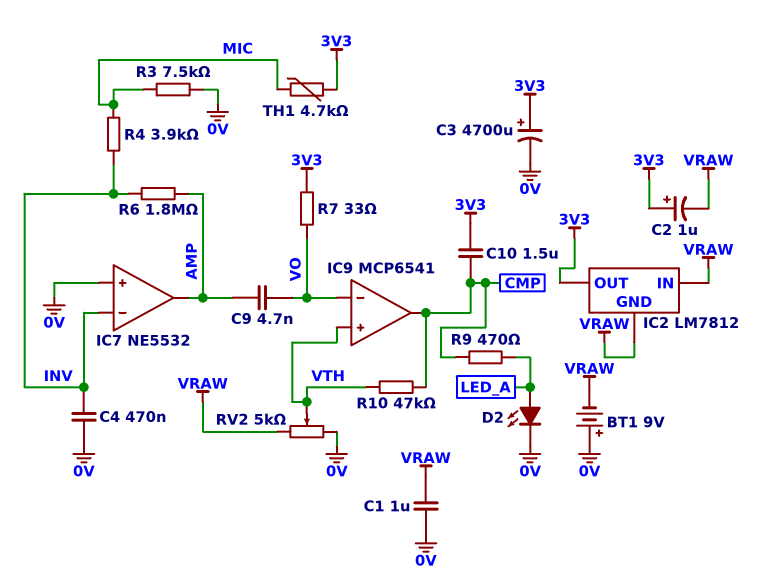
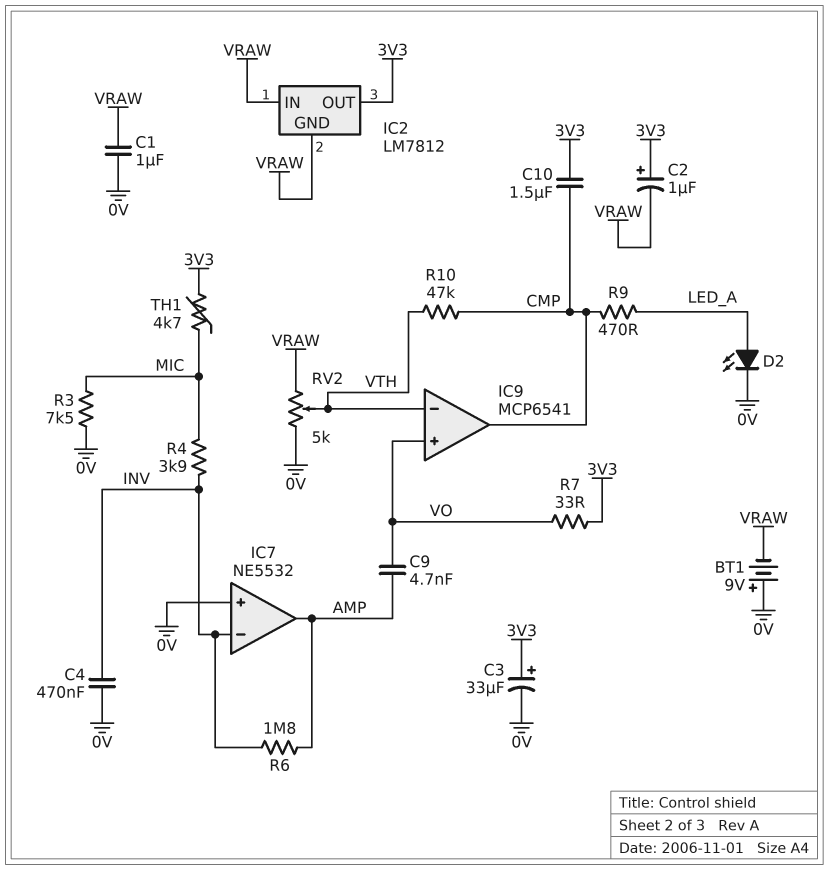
C3: 4700uF (plus 3V3, minus 0V) -> 33uF (plus 3V3, minus 0V)
IC9 pin in+: VTH -> VO
IC9 pin in-: VO -> VTH

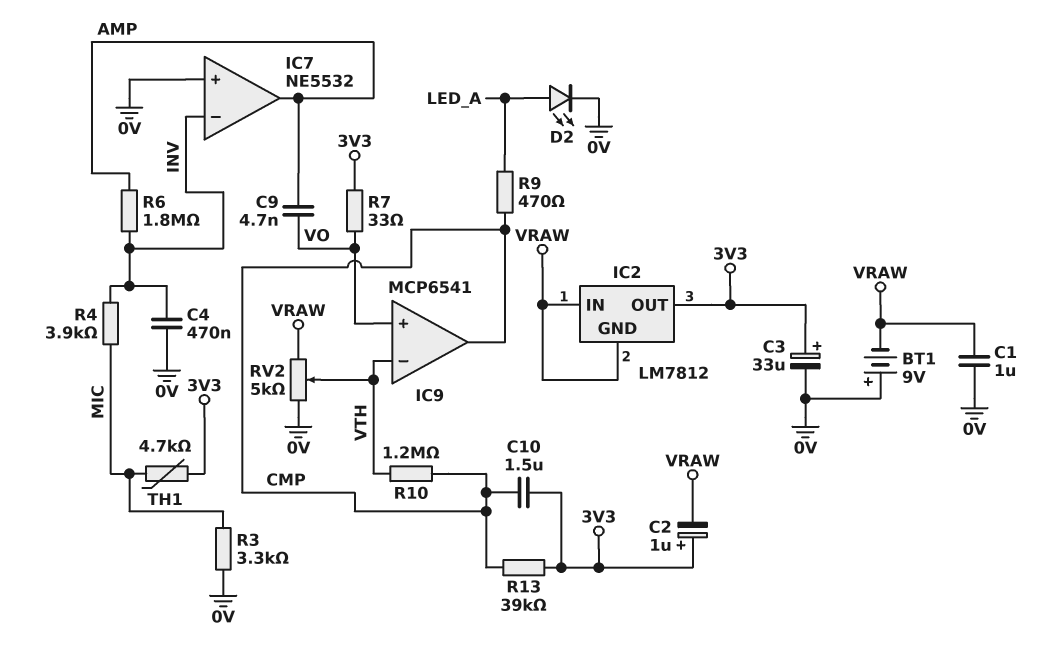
R3: 7.5k (0V, MIC) -> 3.3k (0V, MIC)
R10: 47k (CMP, VTH) -> 1.2M (CMP, VTH)
R13: none -> 39k (3V3, CMP)

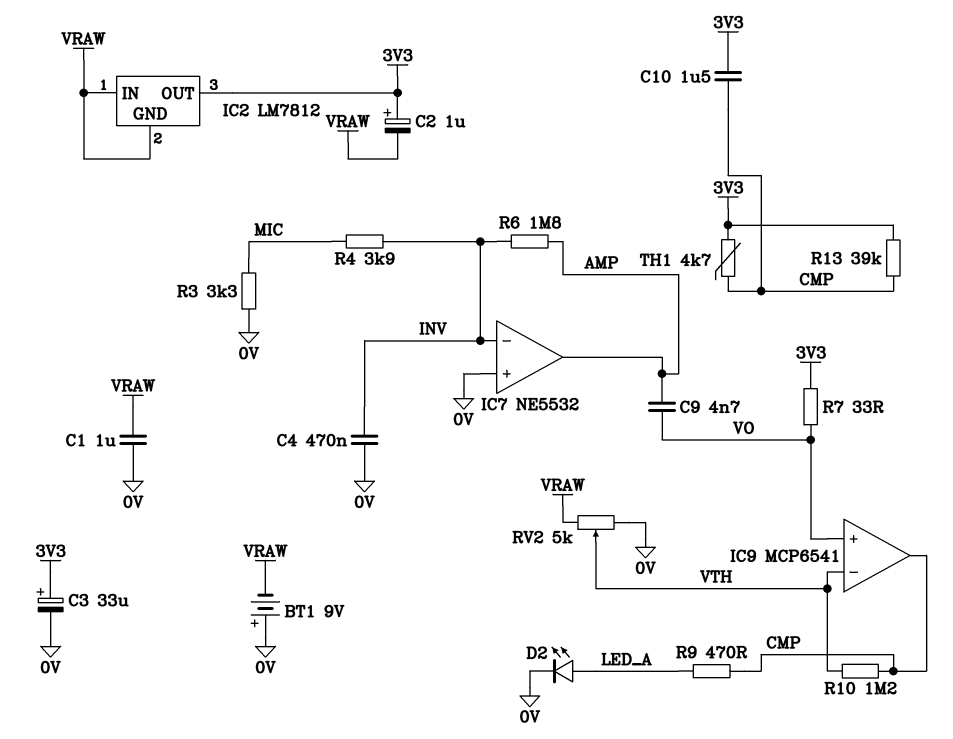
TH1: 4.7k (3V3, MIC) -> 4.7k (3V3, CMP)

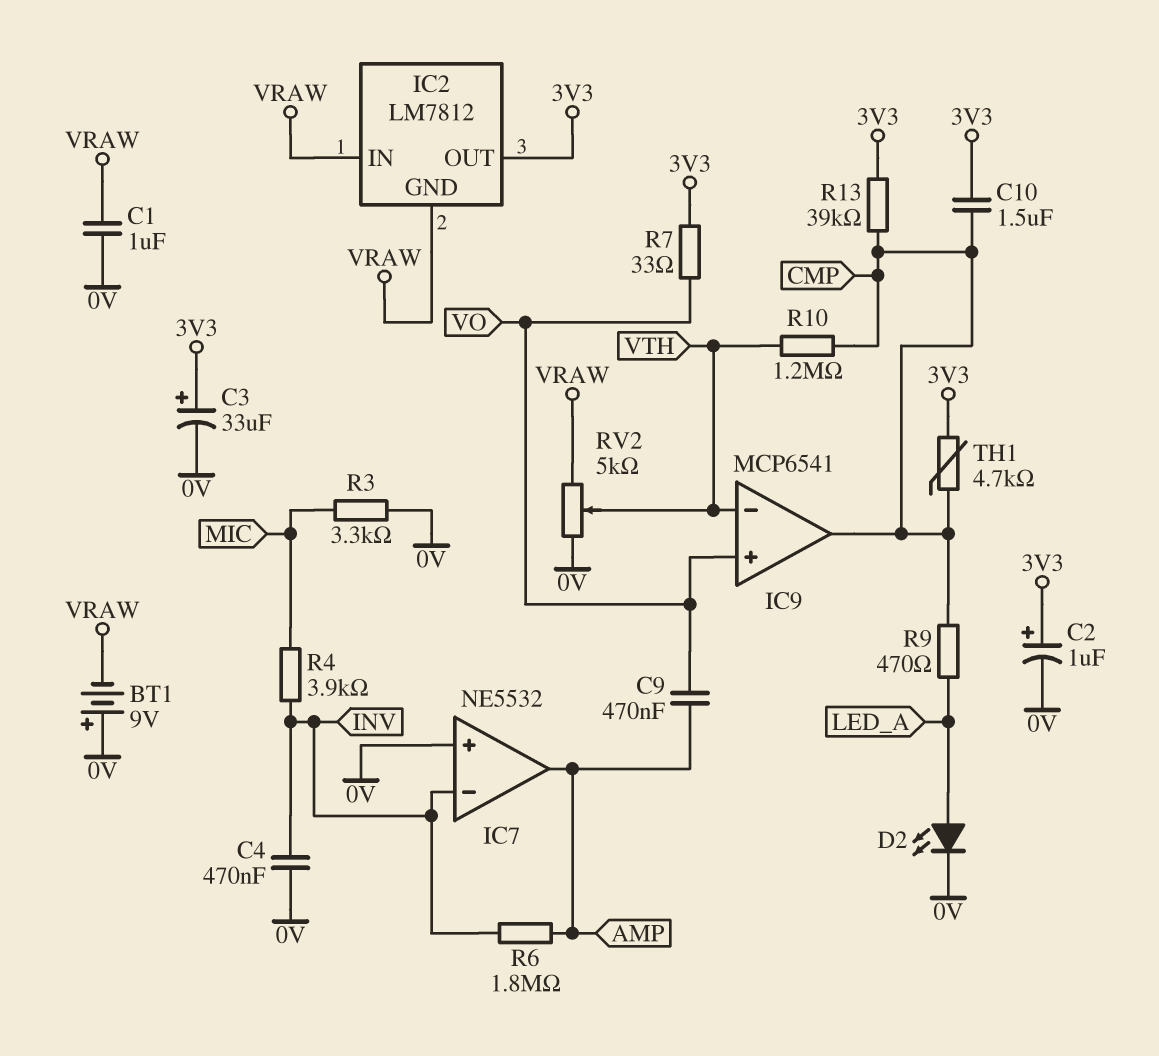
C2: 1uF (plus 3V3, minus VRAW) -> 1uF (plus 3V3, minus 0V)
C9: 4.7nF (AMP, VO) -> 470nF (AMP, VO)

